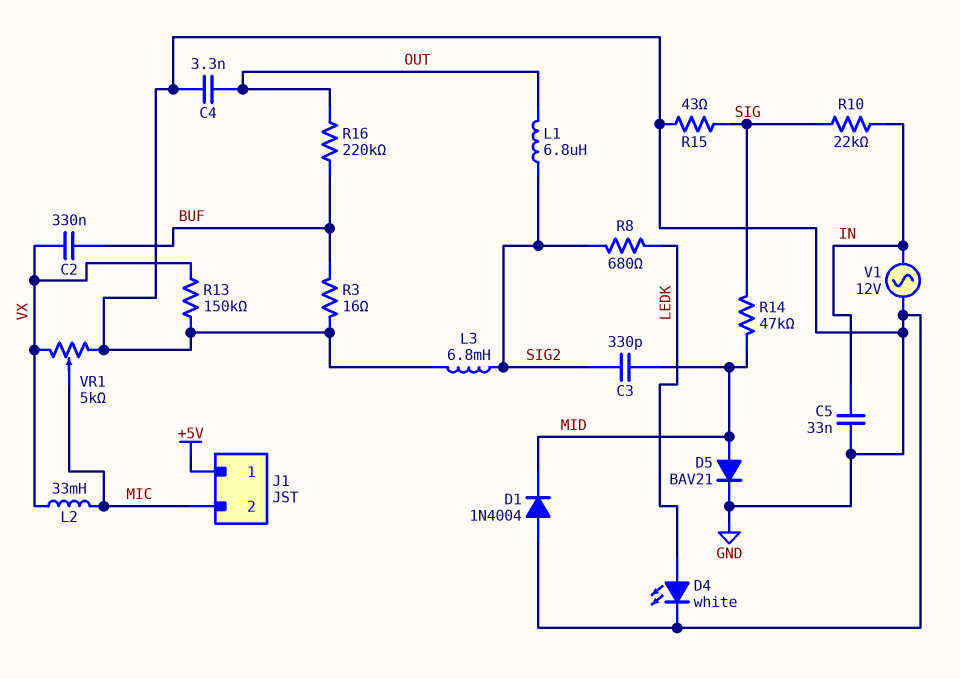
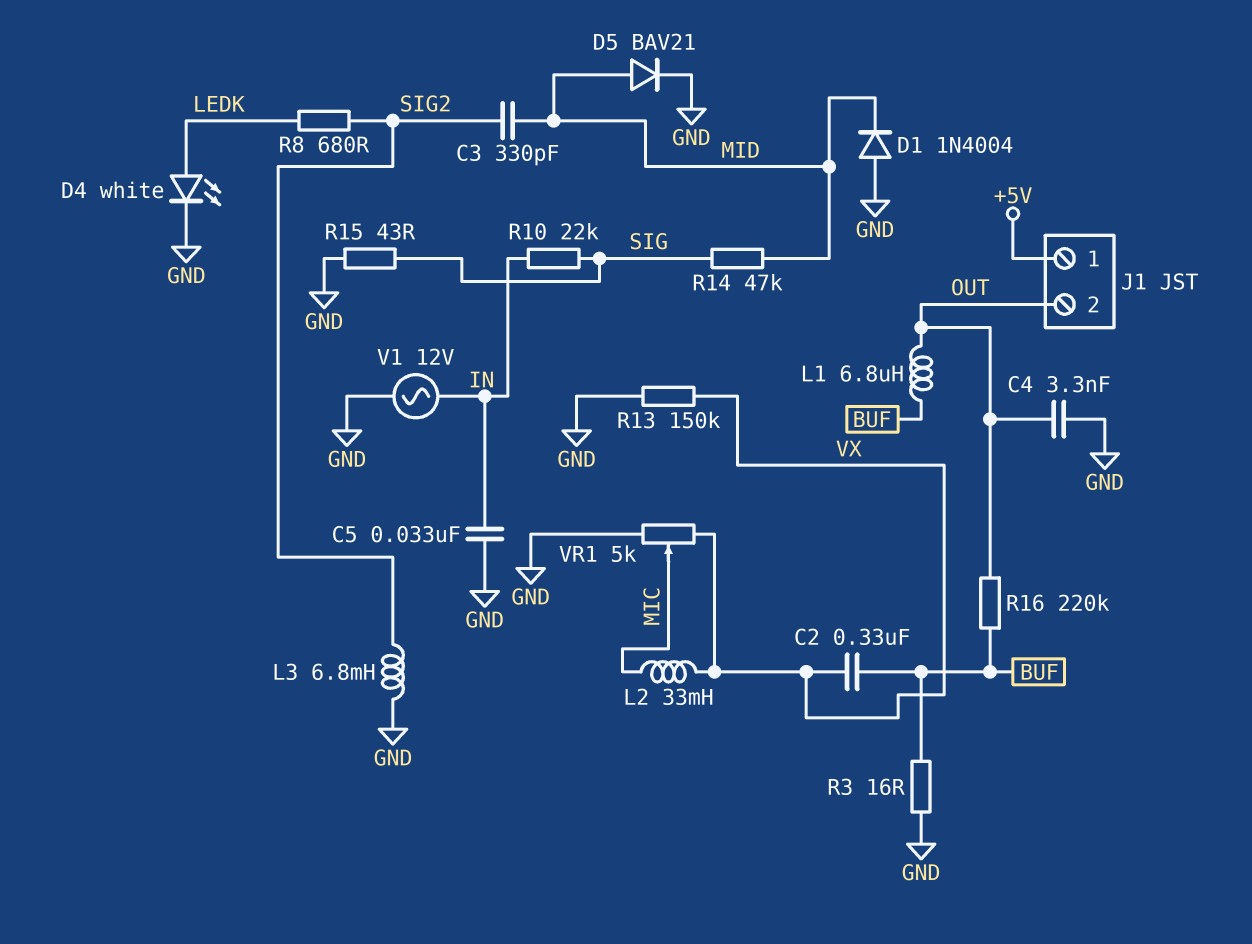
J1 pin 2: MIC -> OUT
L1: 6.8uH (OUT, SIG2) -> 6.8uH (BUF, OUT)

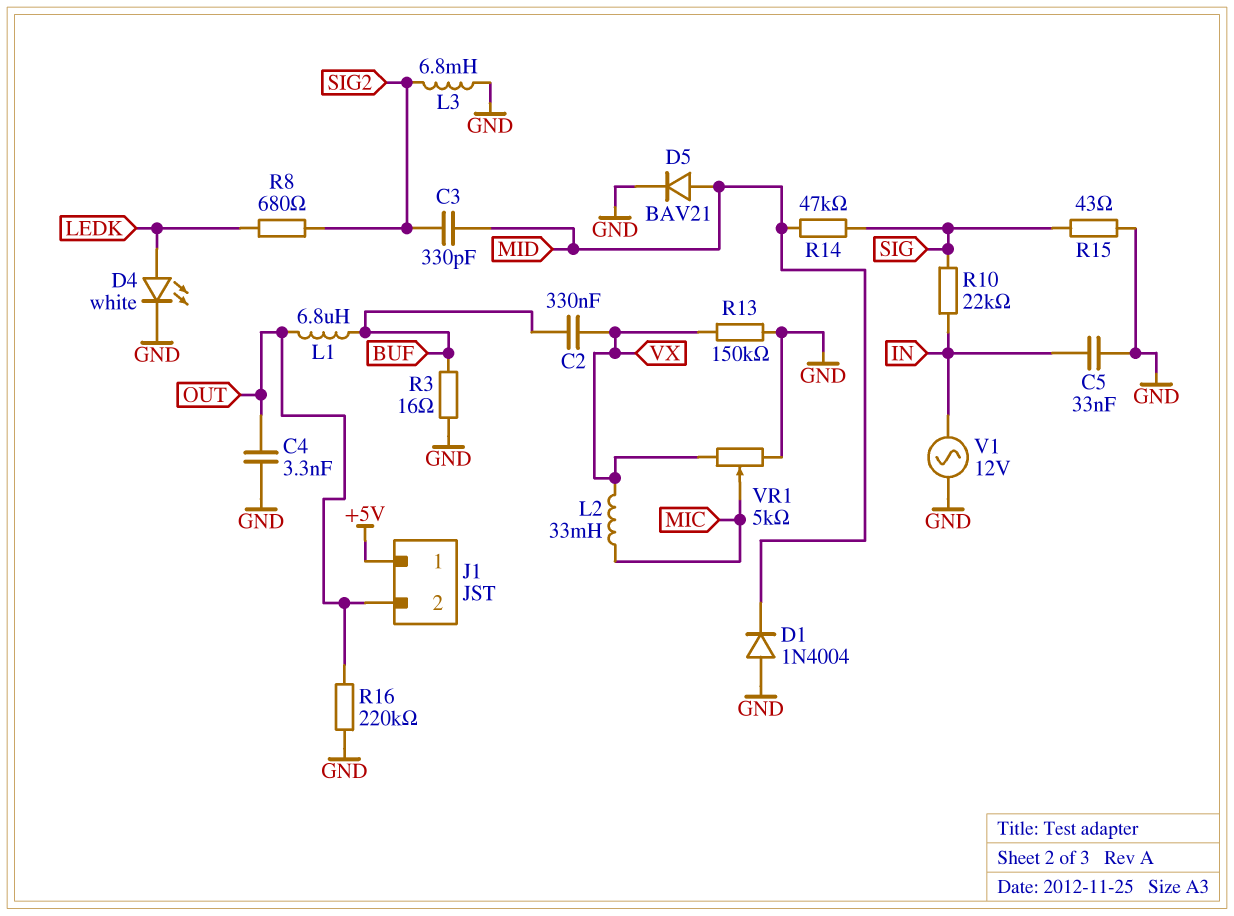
R16: 220k (BUF, OUT) -> 220k (GND, OUT)

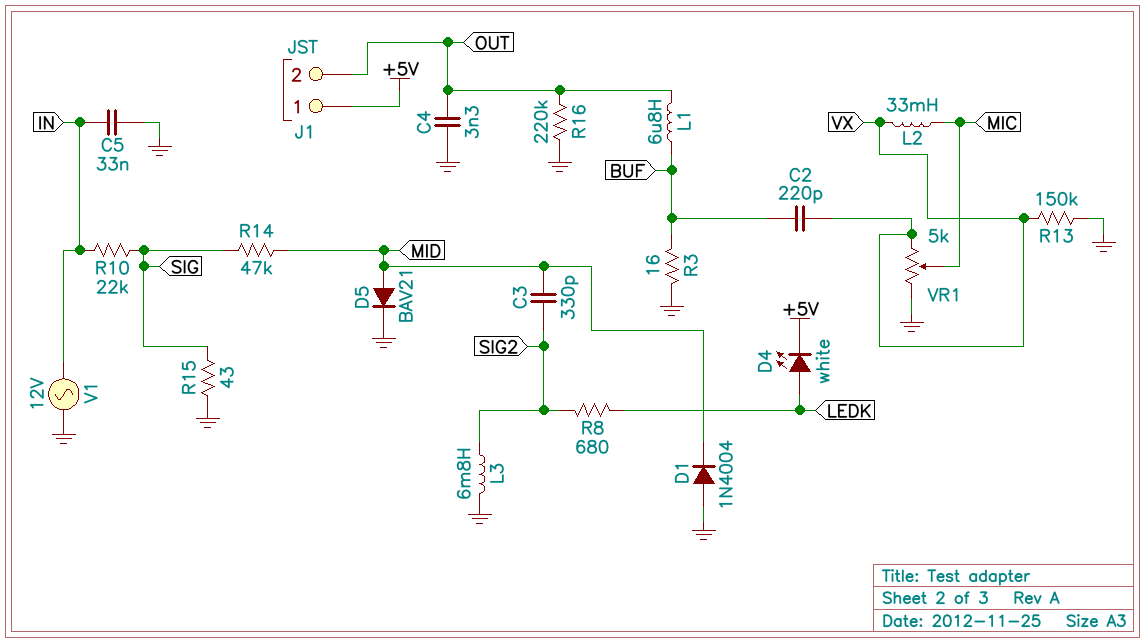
C2: 330nF (BUF, VX) -> 220pF (BUF, VX)
D4: LED white (A LEDK, K GND) -> LED white (A LEDK, K +5V)

